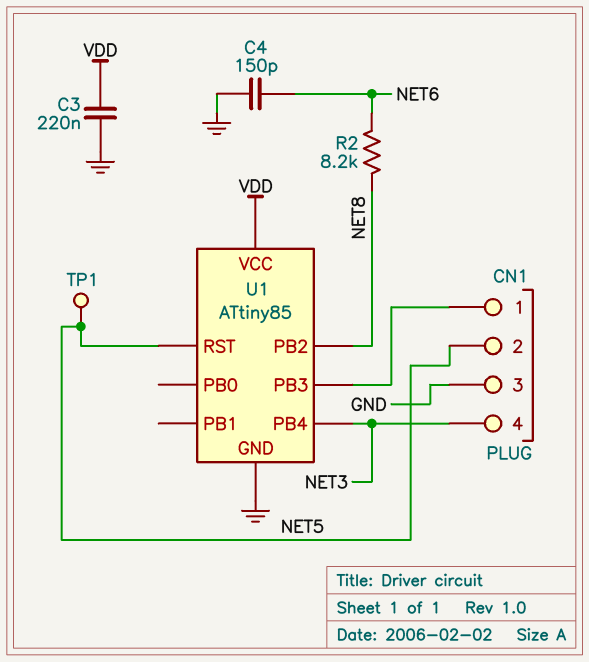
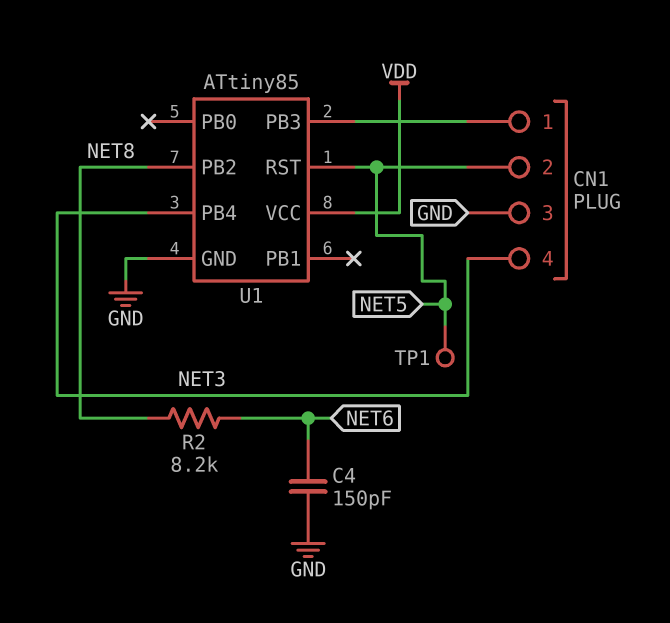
C3: 220nF (GND, VDD) -> none

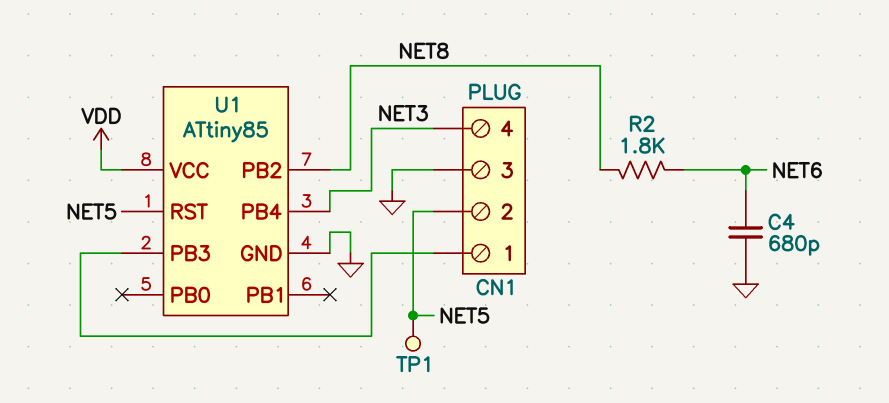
C4: 150pF (GND, NET6) -> 680pF (GND, NET6)
R2: 8.2k (NET6, NET8) -> 1.8k (NET6, NET8)

